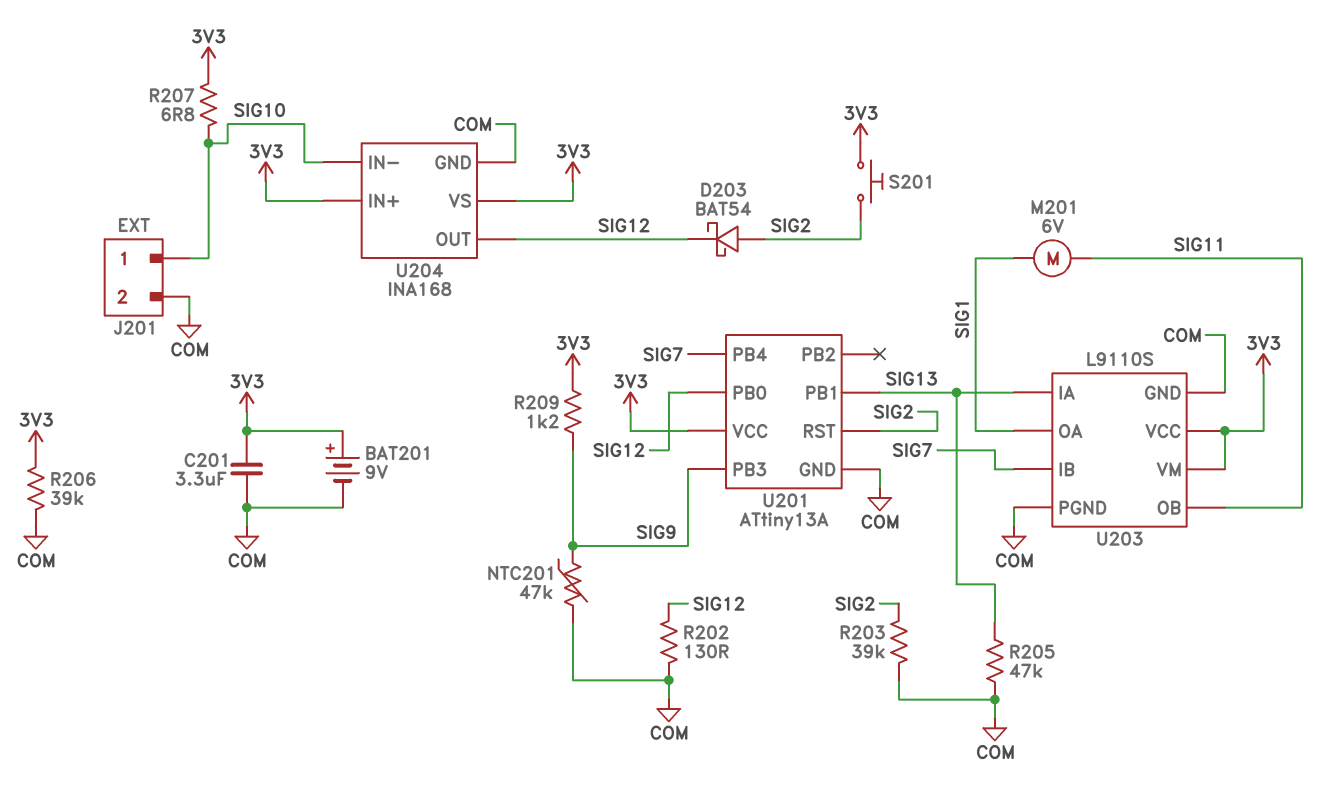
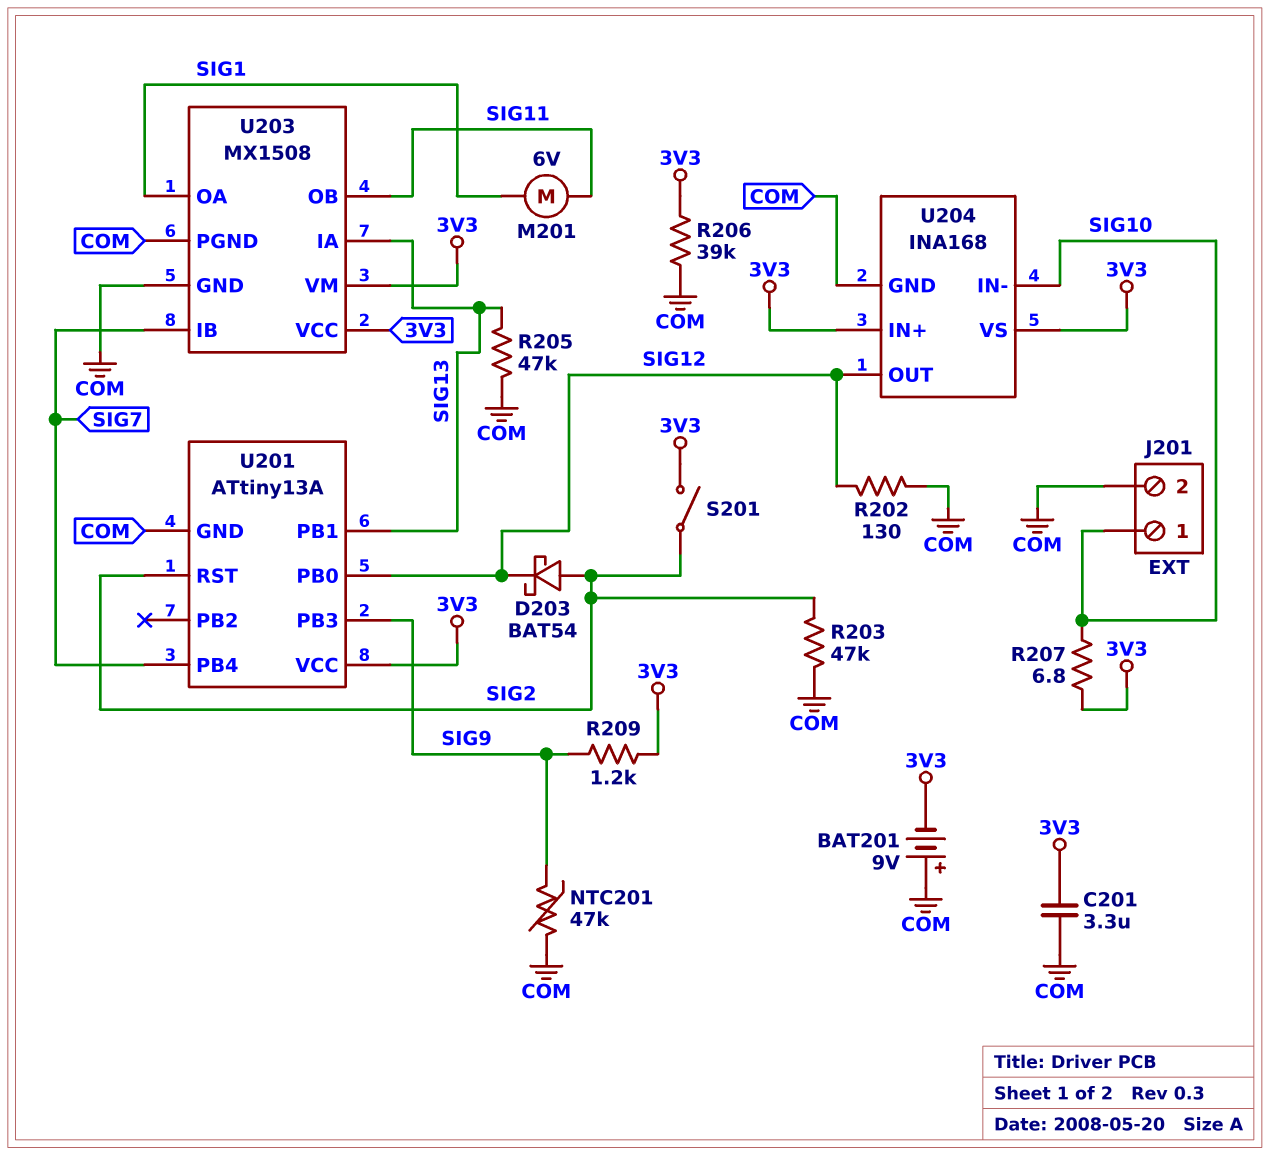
BAT201: 9V (plus 3V3, minus COM) -> 9V (plus COM, minus 3V3)
R203: 39k (COM, SIG2) -> 47k (COM, SIG2)
S201: button (3V3, SIG2) -> switch (3V3, SIG2)
U203: L9110S -> MX1508

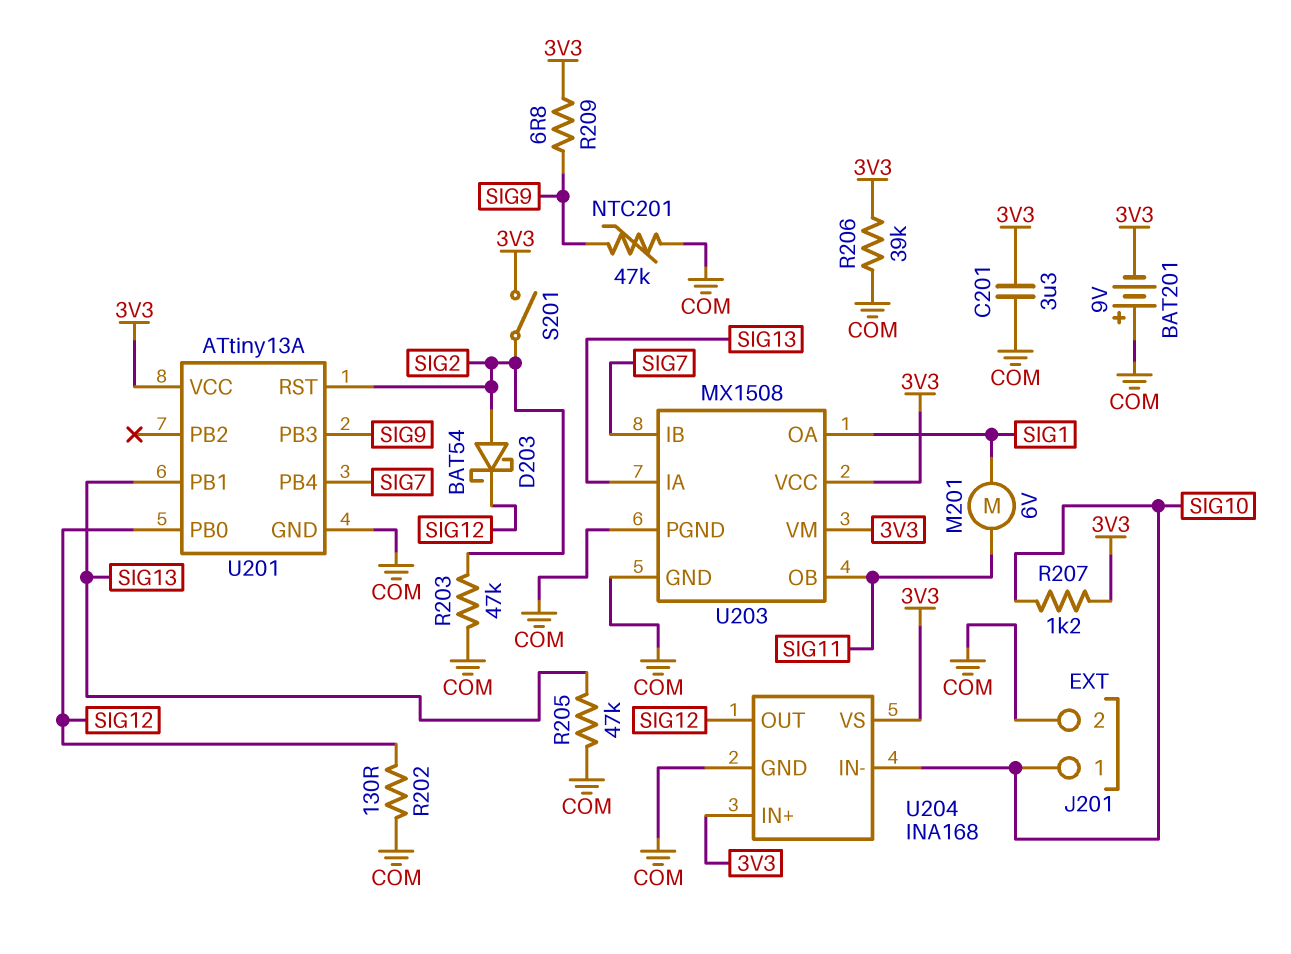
R207: 6.8 (3V3, SIG10) -> 1.2k (3V3, SIG10)
R209: 1.2k (3V3, SIG9) -> 6.8 (3V3, SIG9)

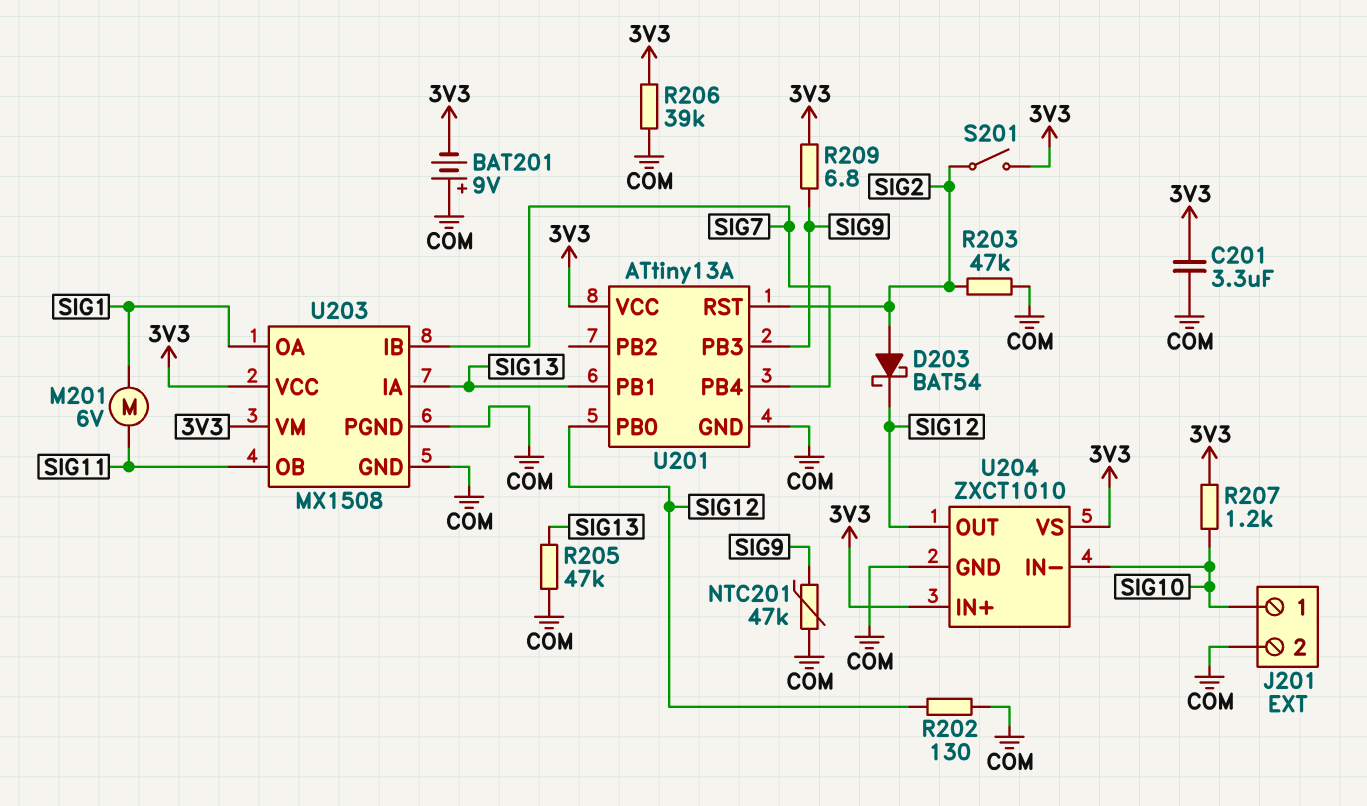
U204: INA168 -> ZXCT1010

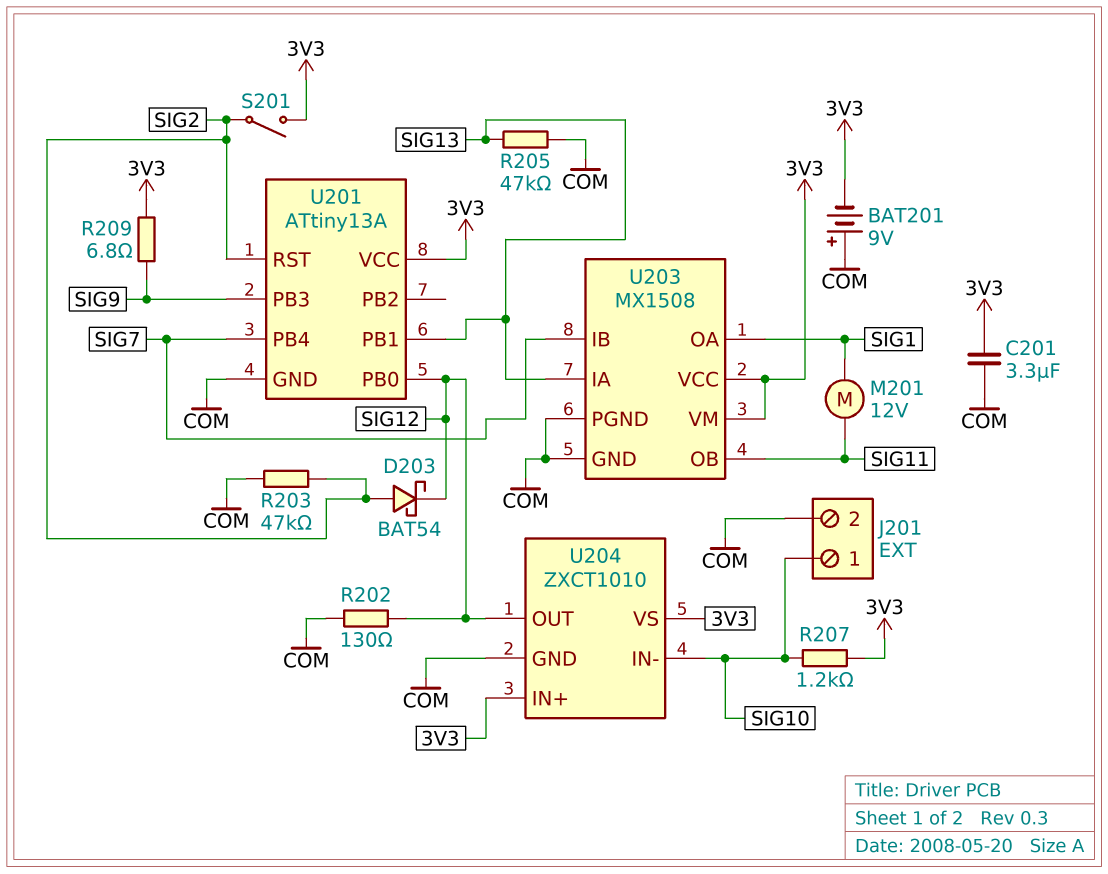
M201: motor 6V (SIG1, SIG11) -> motor 12V (SIG1, SIG11)
NTC201: 47k (COM, SIG9) -> none
R206: 39k (3V3, COM) -> none

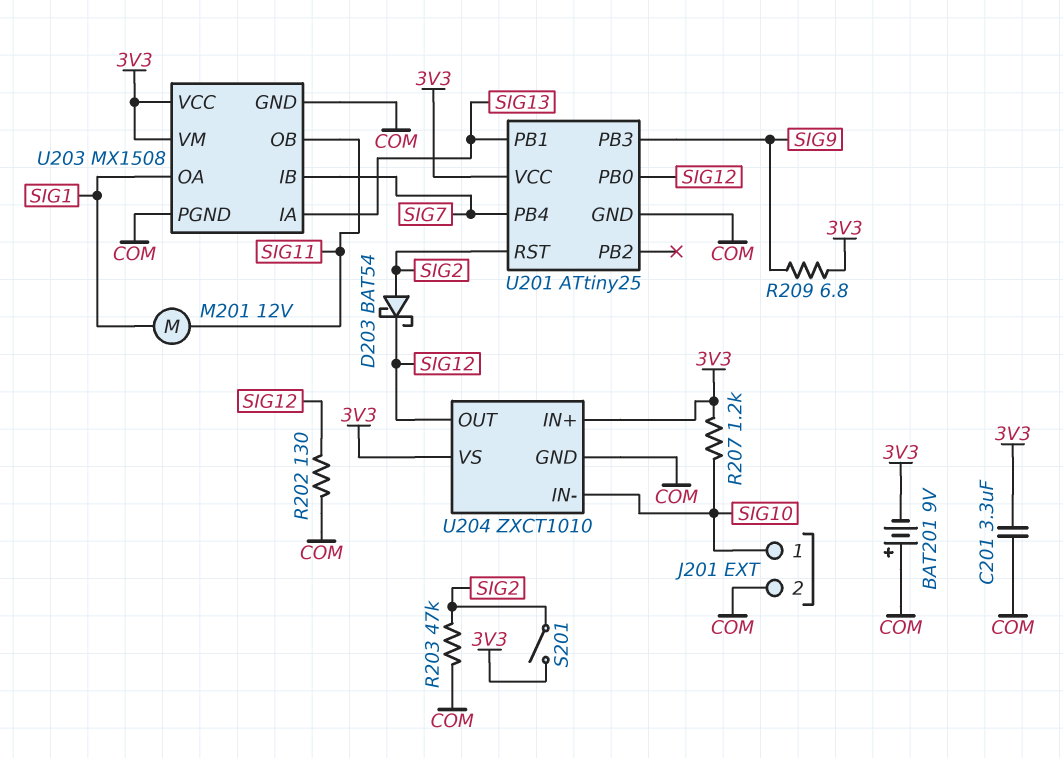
R205: 47k (COM, SIG13) -> none
U201: ATtiny13A -> ATtiny25

